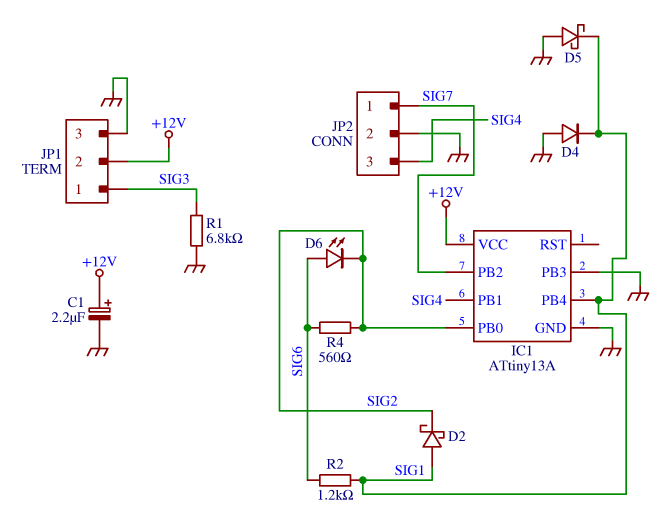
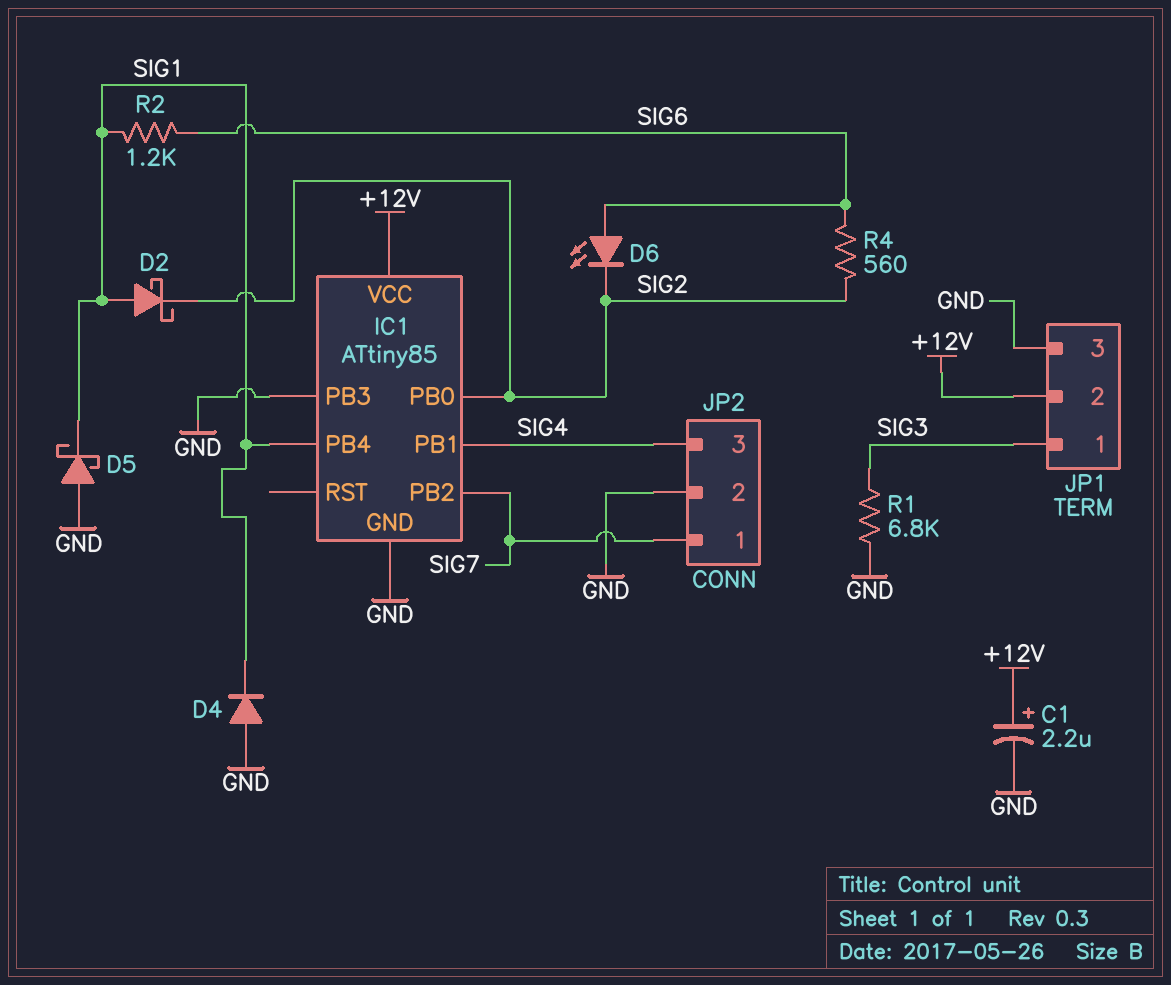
IC1: ATtiny13A -> ATtiny85

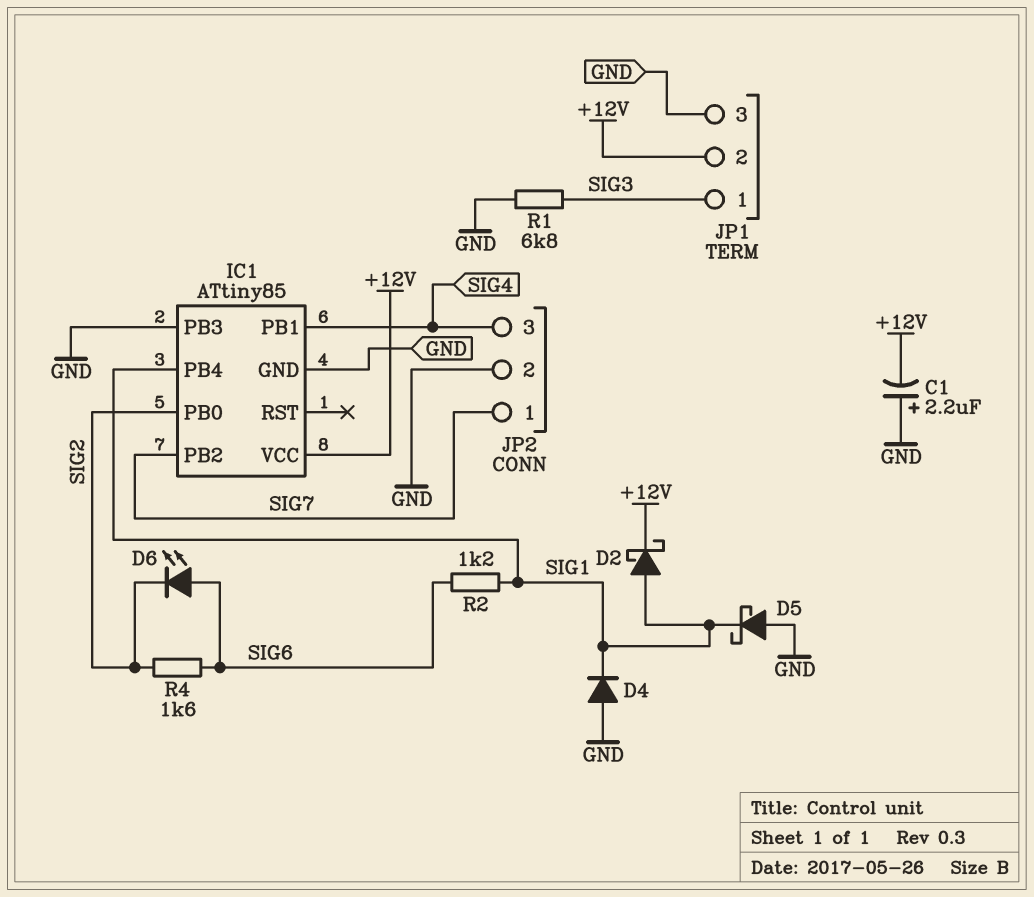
C1: 2.2uF (plus +12V, minus GND) -> 2.2uF (plus GND, minus +12V)
D2: schottky (A SIG1, K SIG2) -> schottky (A SIG1, K +12V)
R4: 560 (SIG2, SIG6) -> 1.6k (SIG2, SIG6)

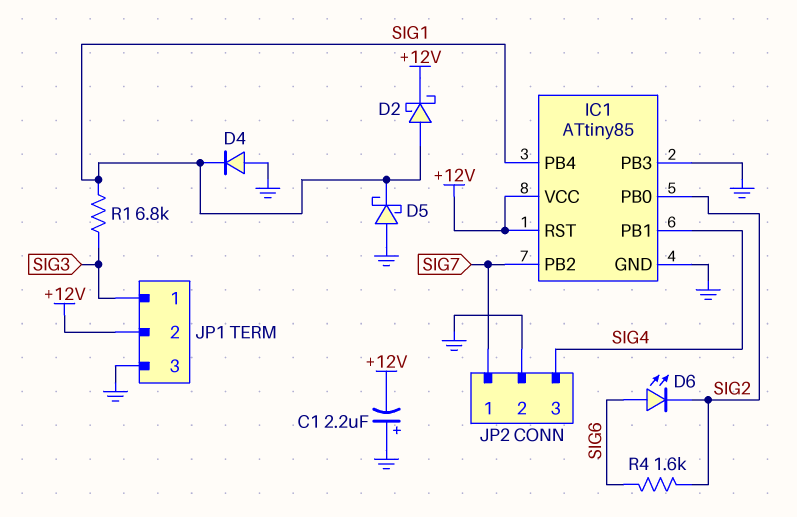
IC1 pin RST: none -> +12V
R1: 6.8k (GND, SIG3) -> 6.8k (SIG1, SIG3)
R2: 1.2k (SIG1, SIG6) -> none

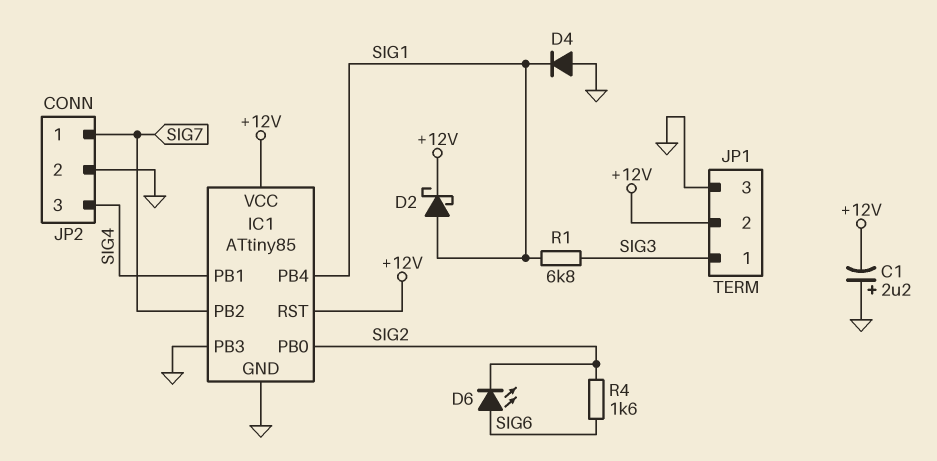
D5: schottky (A GND, K SIG1) -> none

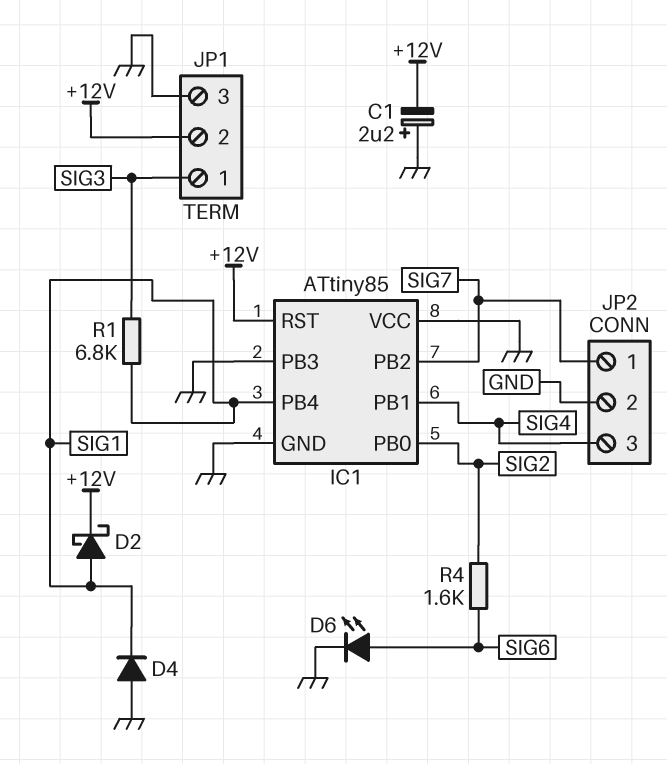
D6: LED (A SIG6, K SIG2) -> LED (A SIG6, K GND)
IC1 pin VCC: +12V -> GND

